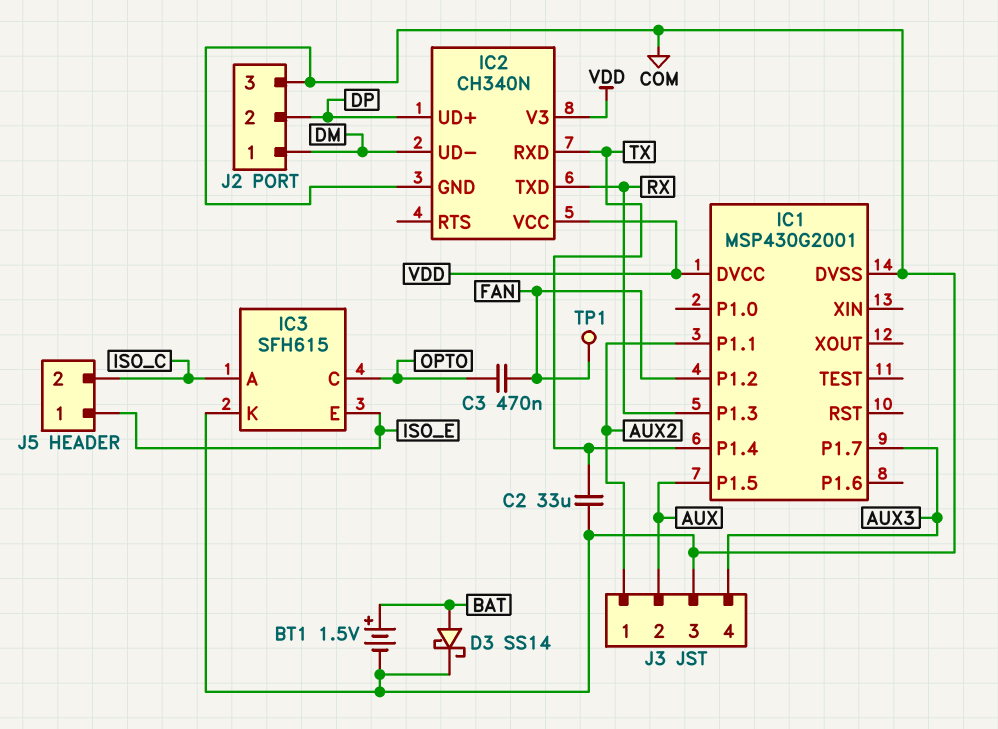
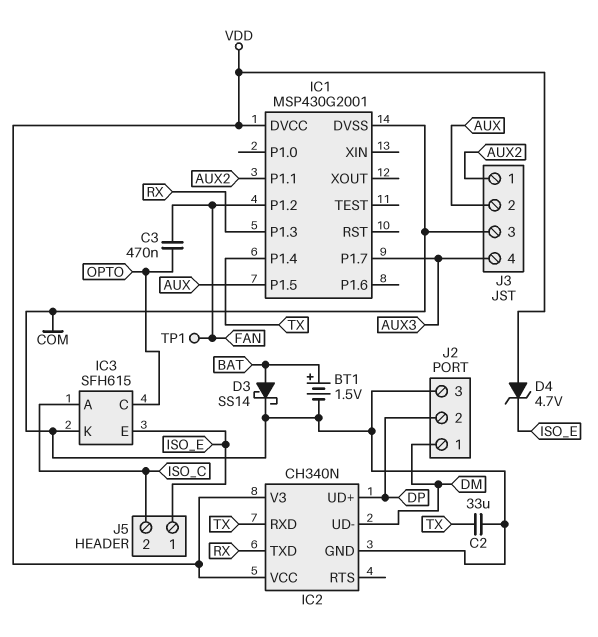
D4: none -> zener 4.7V (A VDD, K ISO_E)

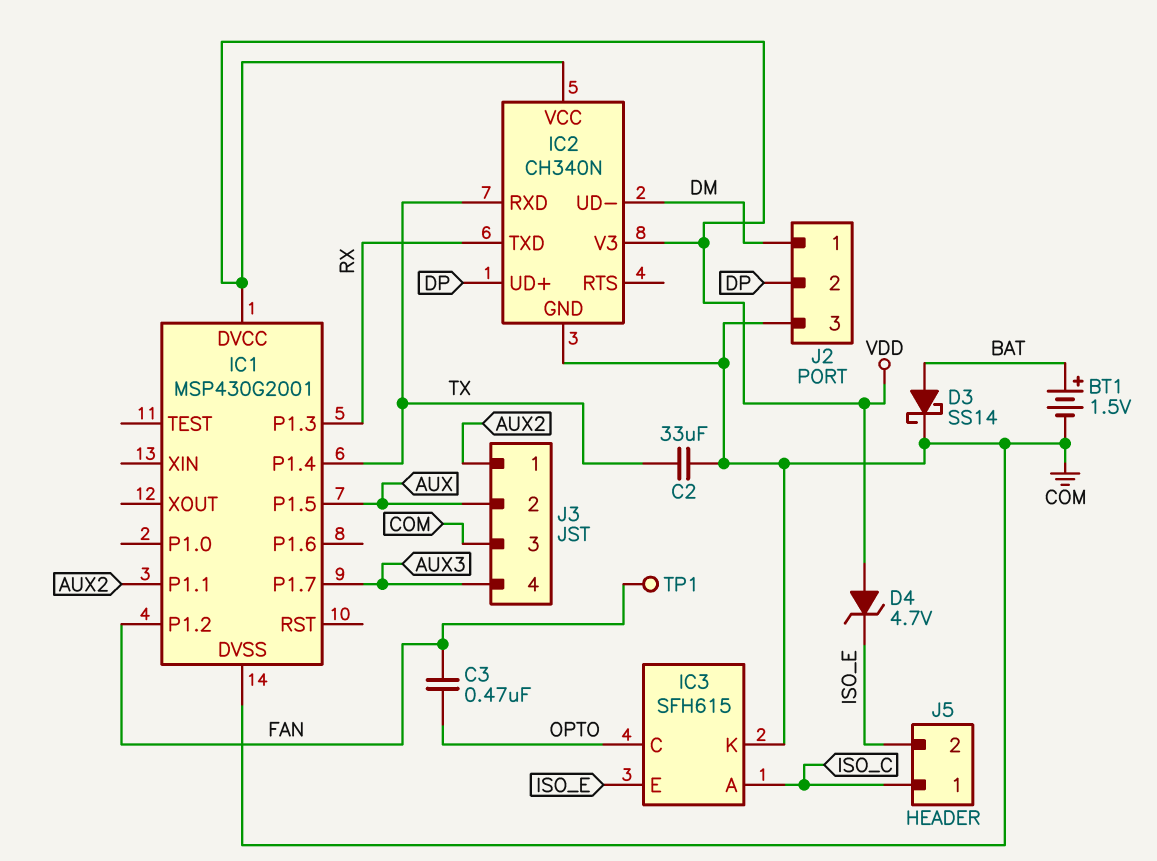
J5 pin 1: ISO_E -> ISO_C
J5 pin 2: ISO_C -> ISO_E

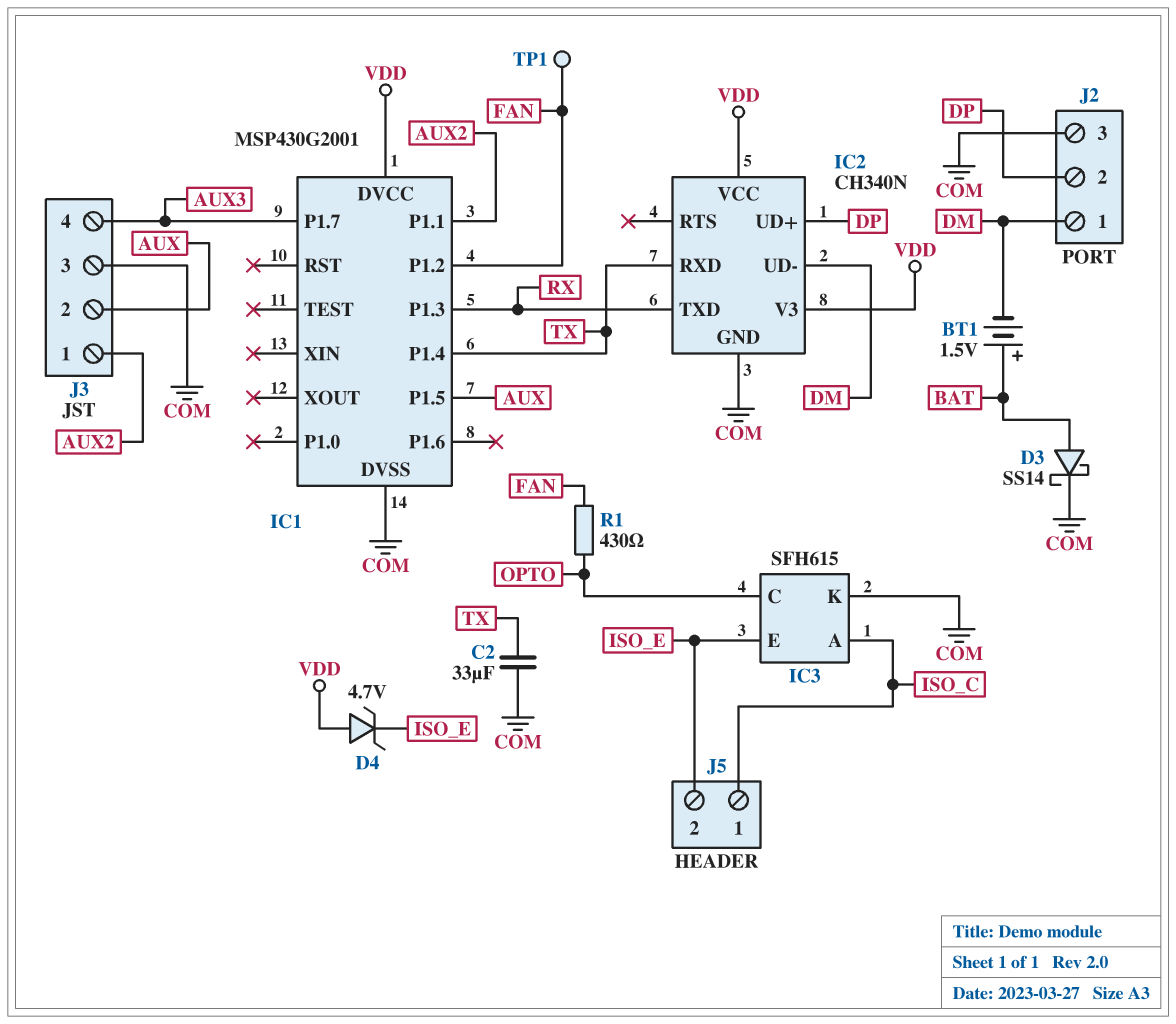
BT1: 1.5V (plus BAT, minus COM) -> 1.5V (plus BAT, minus DM)
C3: 470nF (FAN, OPTO) -> none
R1: none -> 430 (FAN, OPTO)

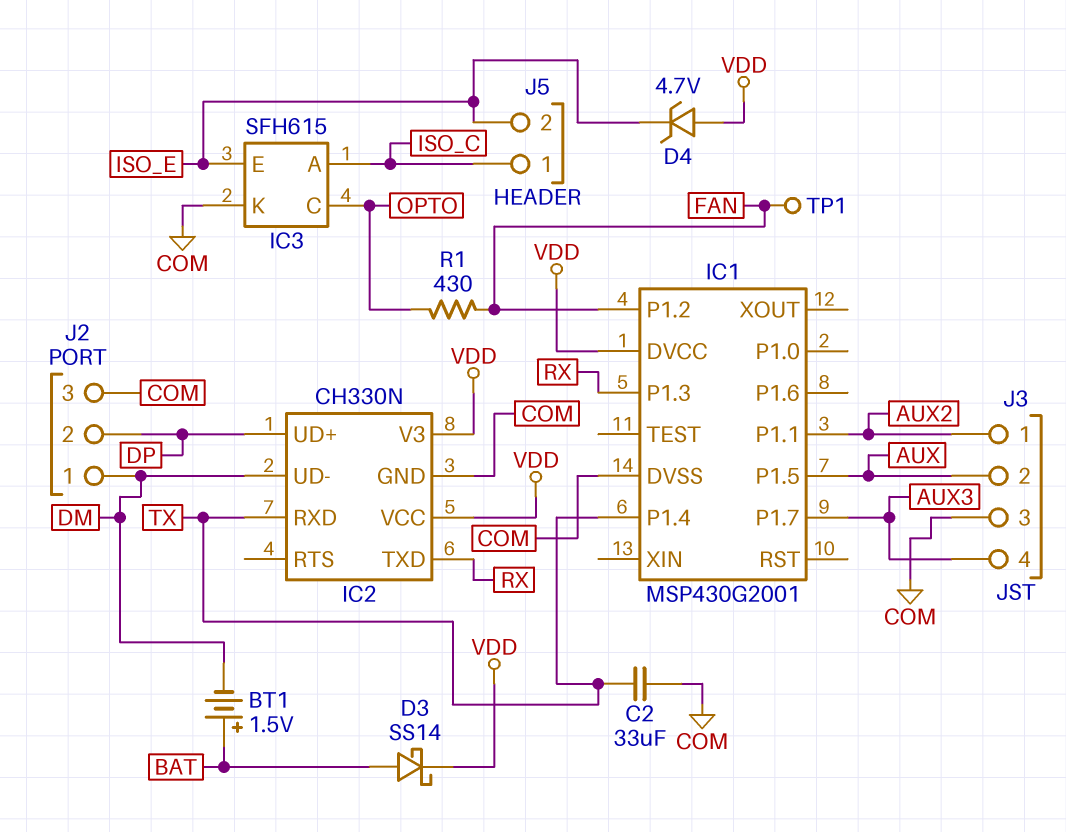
D3: schottky SS14 (A BAT, K COM) -> schottky SS14 (A BAT, K VDD)
IC2: CH340N -> CH330N

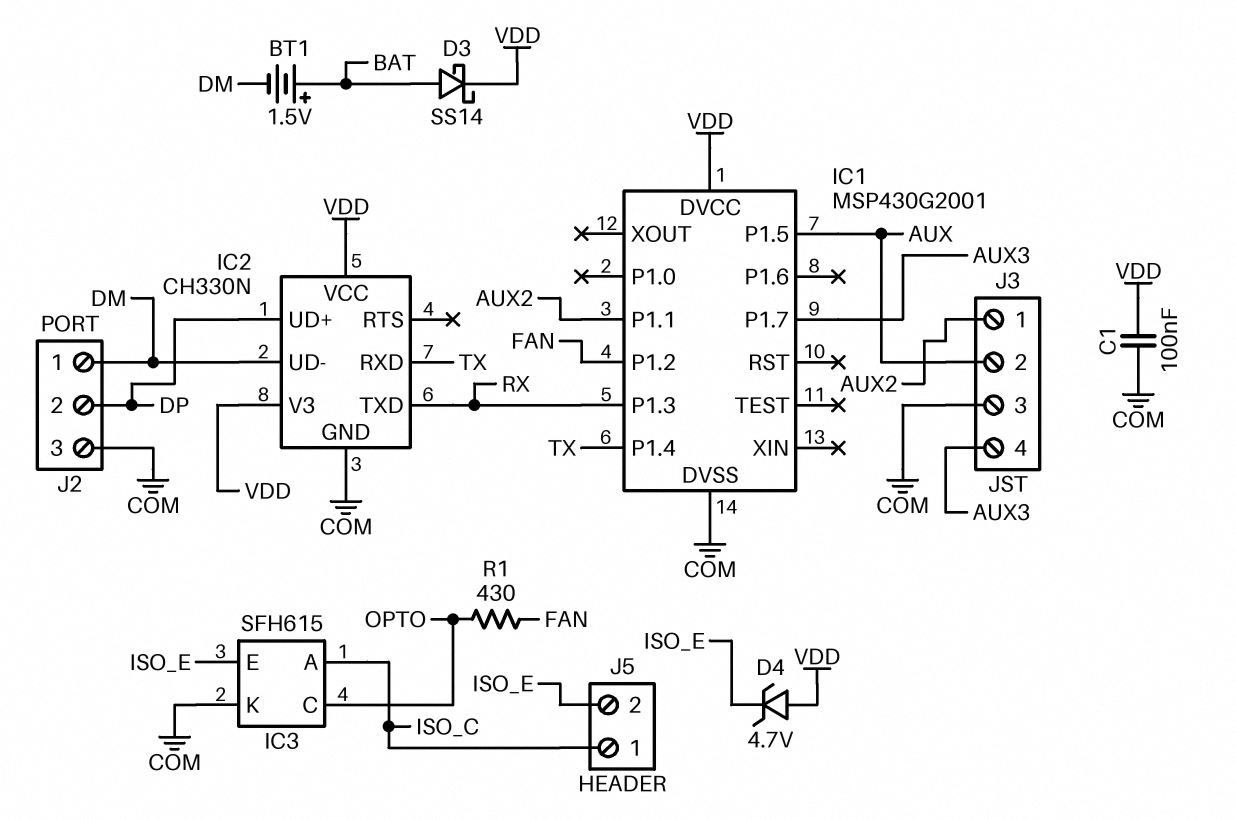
C1: none -> 100nF (COM, VDD)
C2: 33uF (COM, TX) -> none
TP1: test point (FAN) -> none

